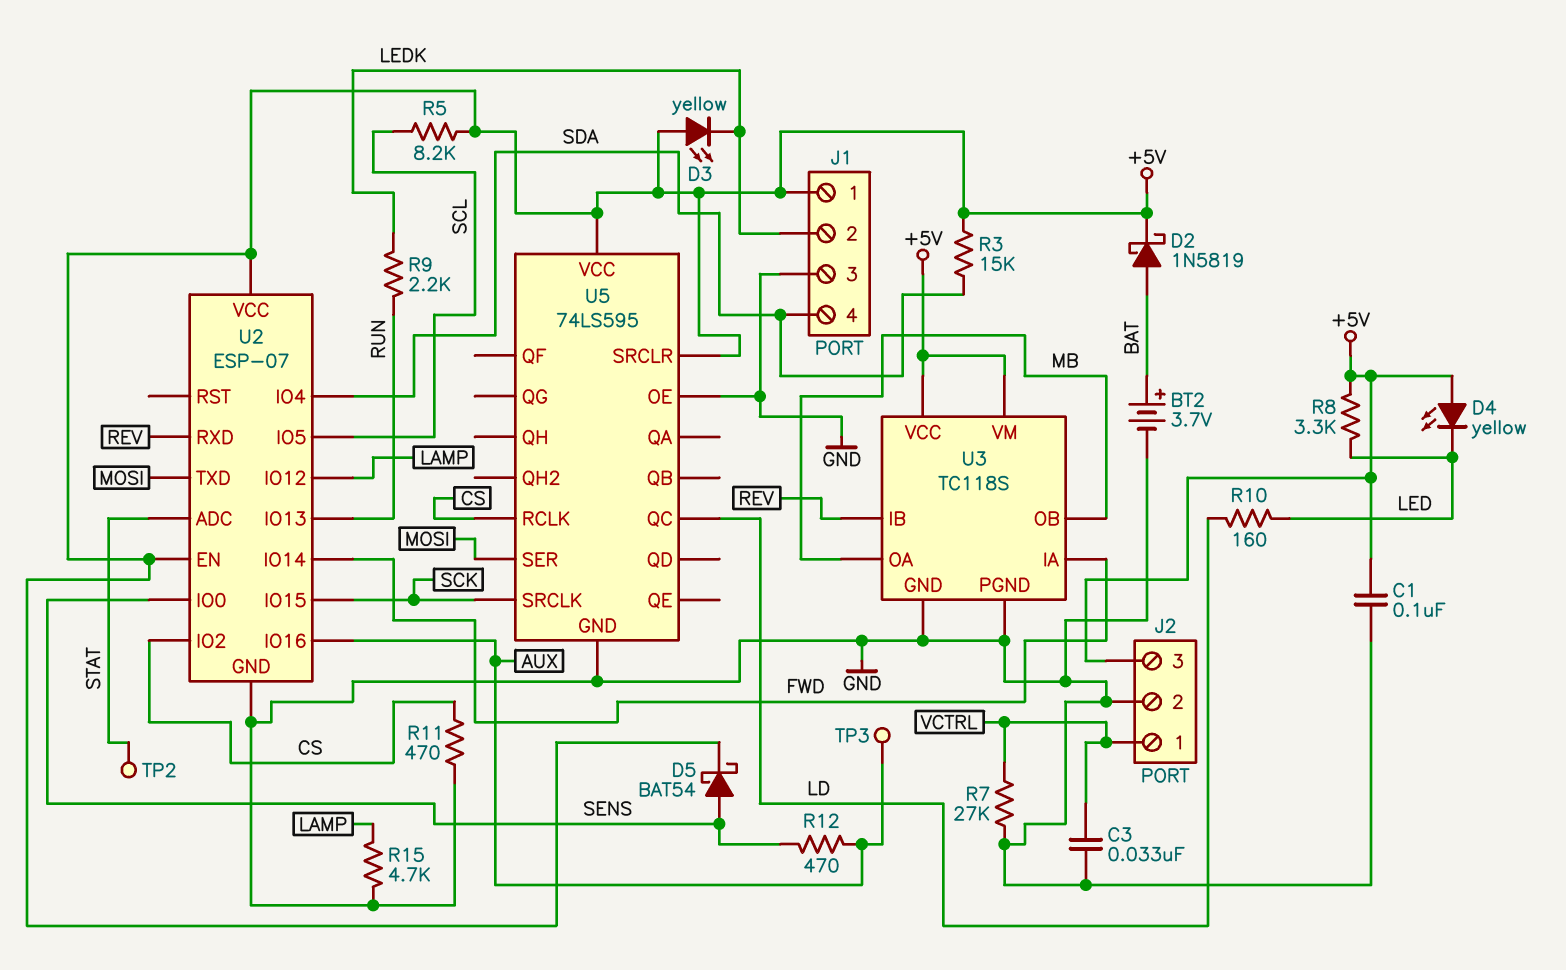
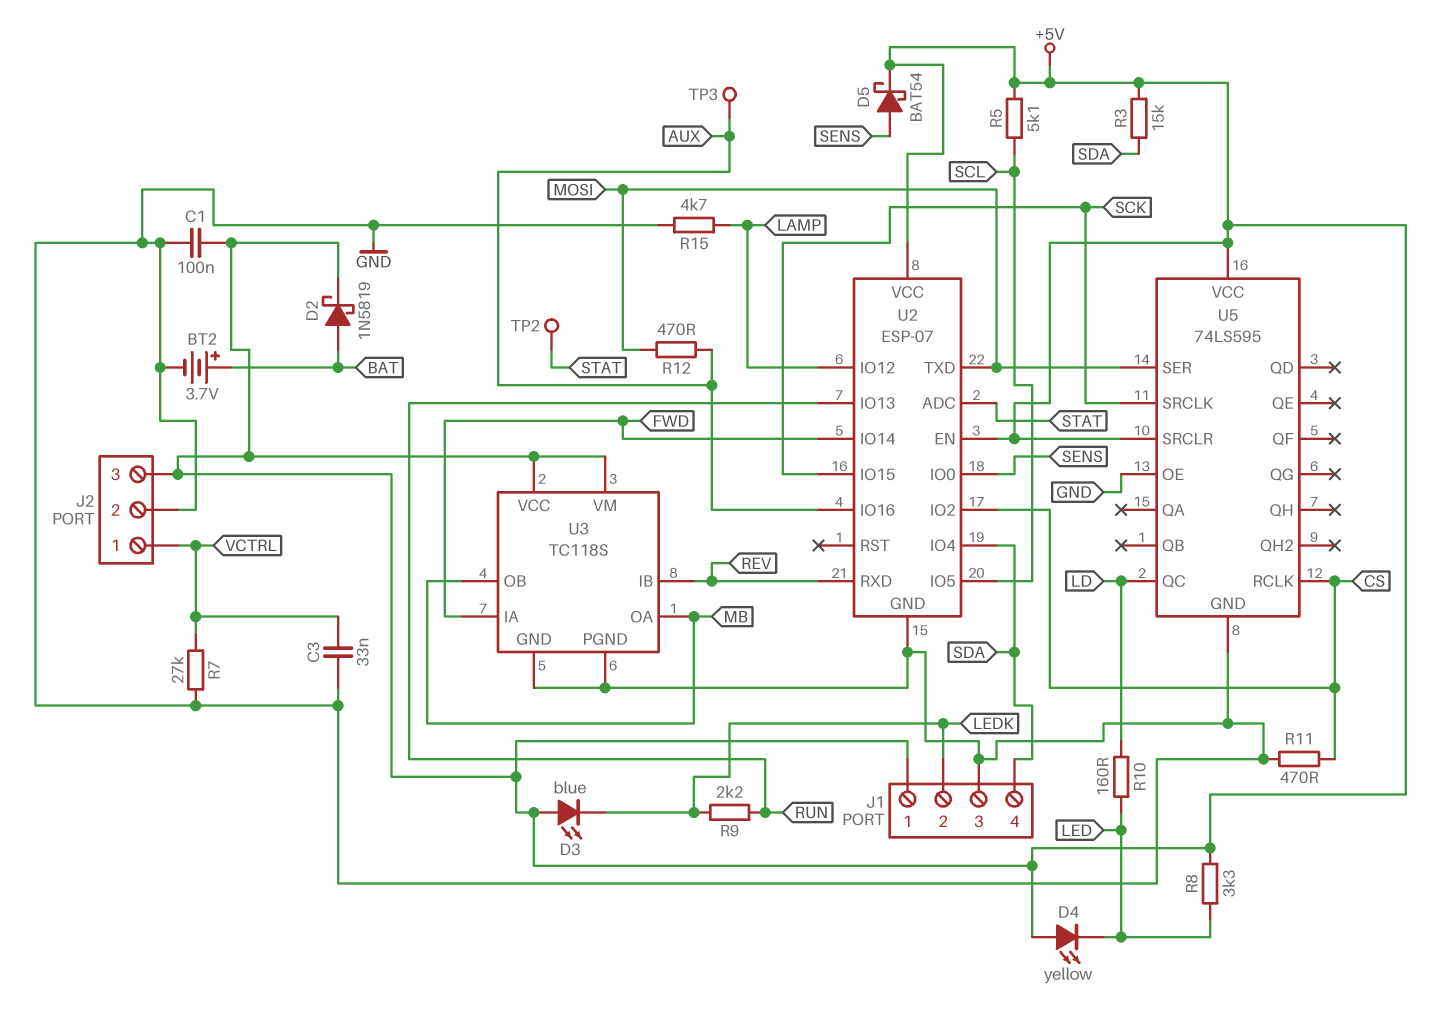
D3: LED yellow (A +5V, K LEDK) -> LED blue (A +5V, K LEDK)
R5: 8.2k (+5V, SCL) -> 5.1k (+5V, SCL)
R12: 470 (AUX, SENS) -> 470 (AUX, MOSI)

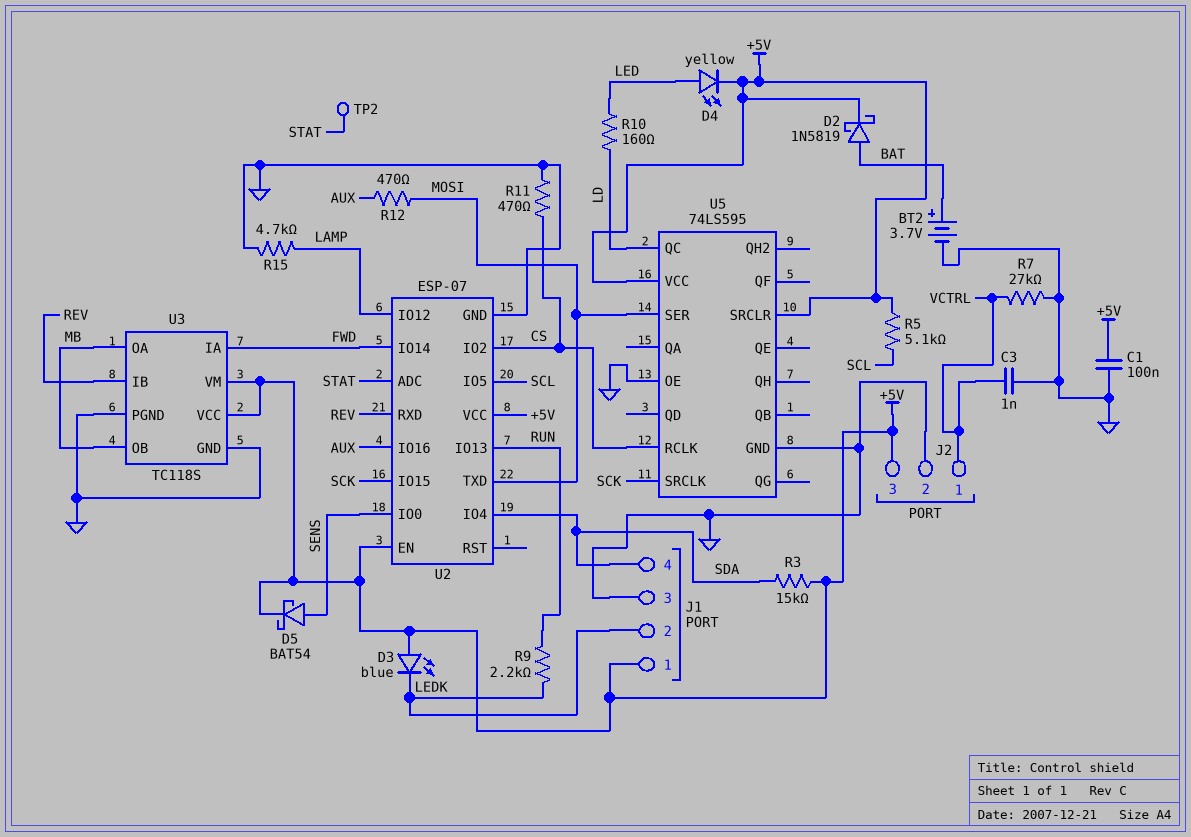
C3: 33nF (GND, VCTRL) -> 1nF (GND, VCTRL)
D4: LED yellow (A +5V, K LED) -> LED yellow (A LED, K +5V)
R8: 3.3k (+5V, LED) -> none
TP3: test point (AUX) -> none

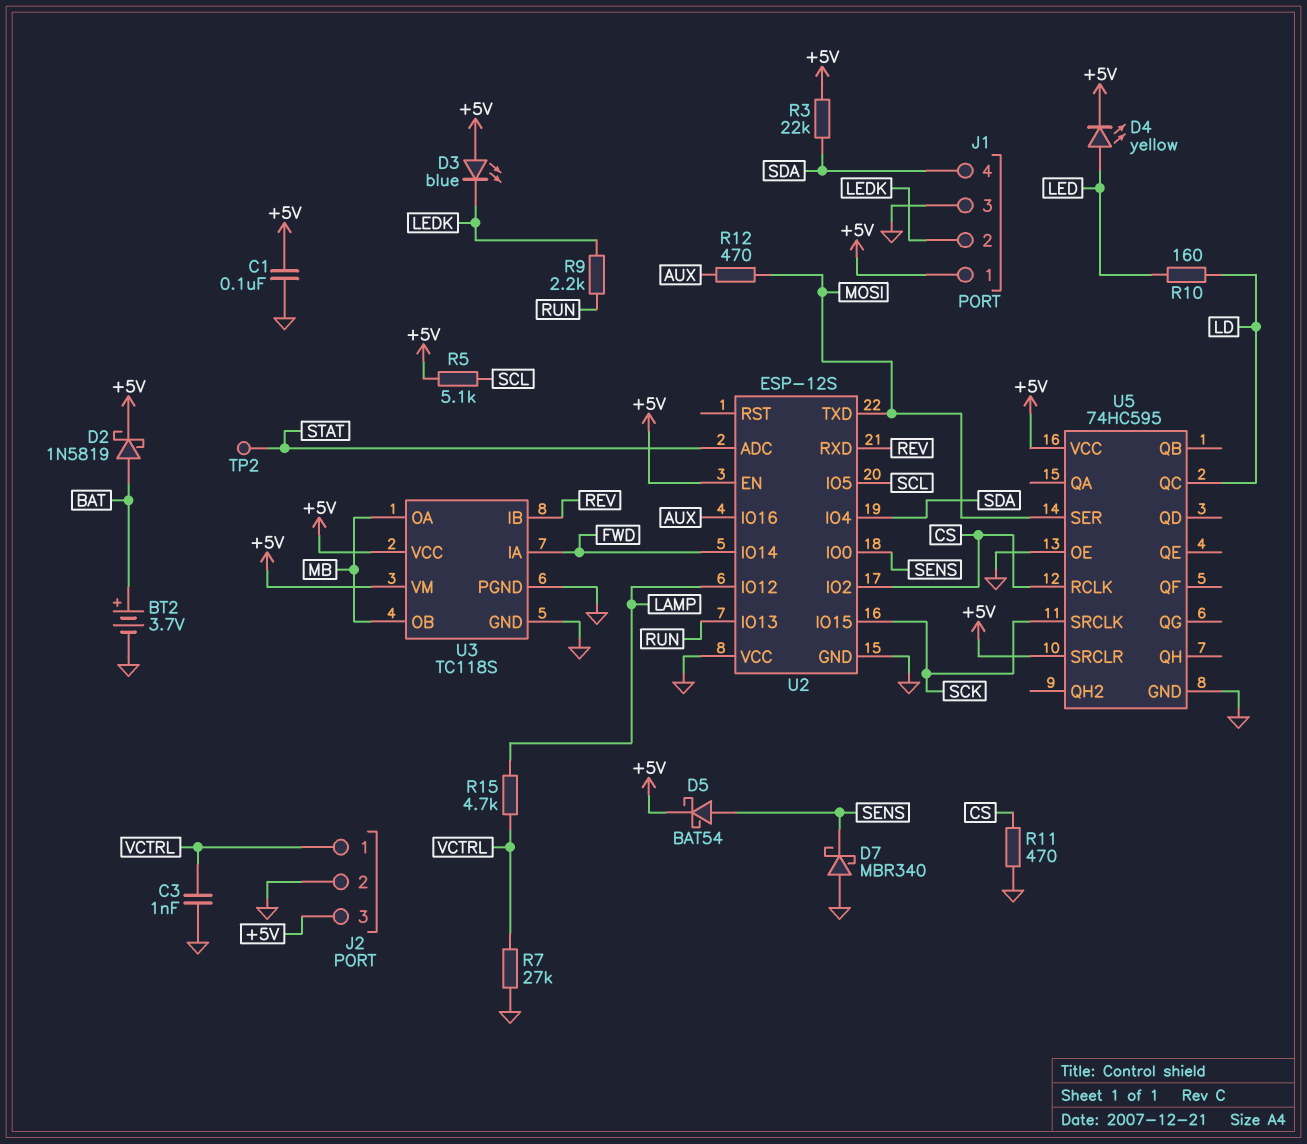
D7: none -> schottky MBR340 (A GND, K SENS)
R3: 15k (+5V, SDA) -> 22k (+5V, SDA)
R15: 4.7k (GND, LAMP) -> 4.7k (LAMP, VCTRL)
U2: ESP-07 -> ESP-12S
U2 pin VCC: +5V -> GND
U5: 74LS595 -> 74HC595

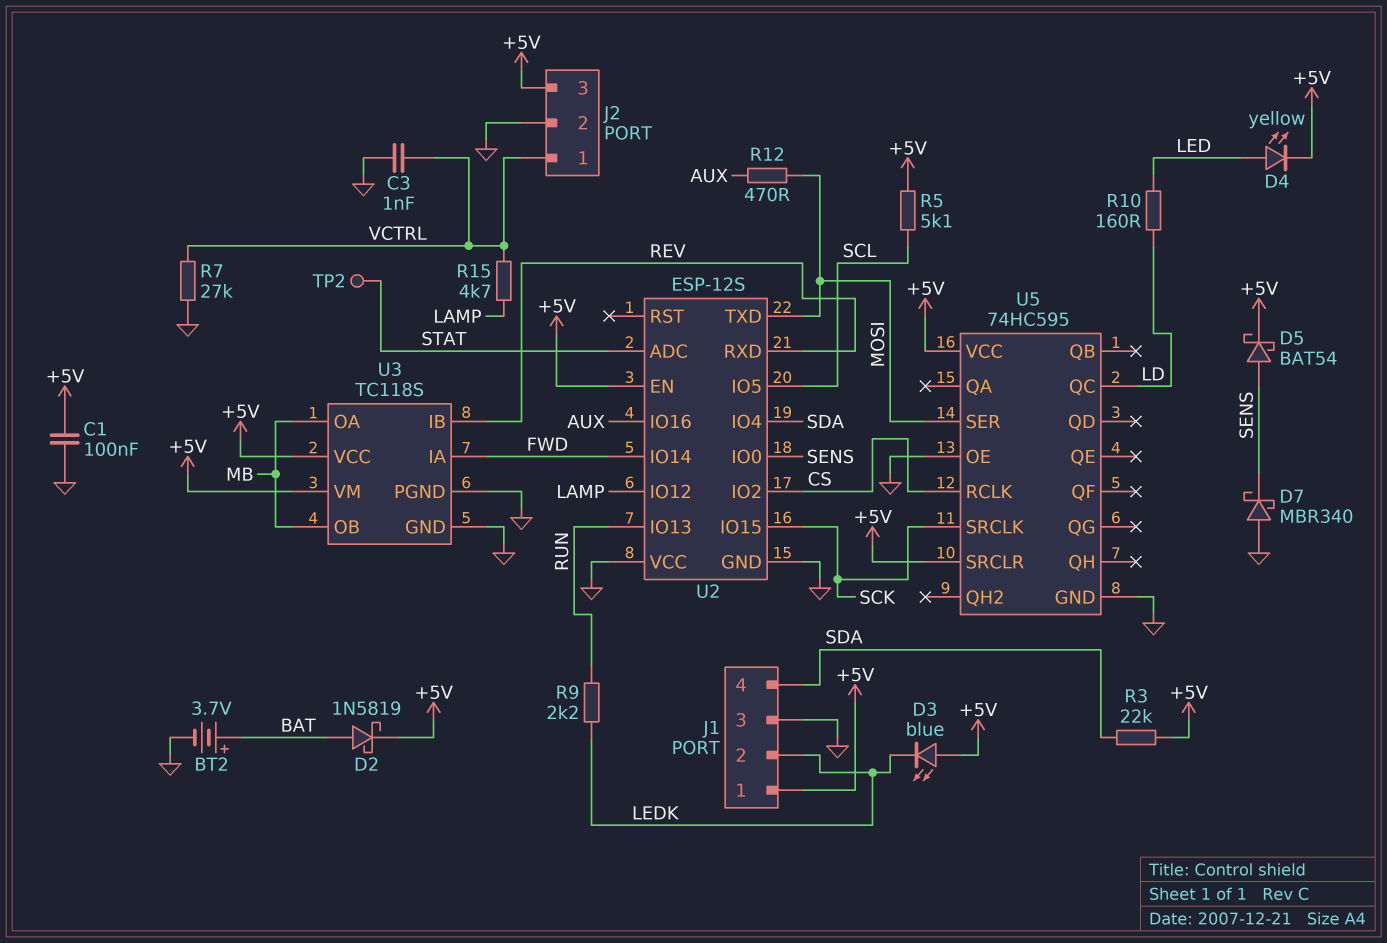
R11: 470 (CS, GND) -> none

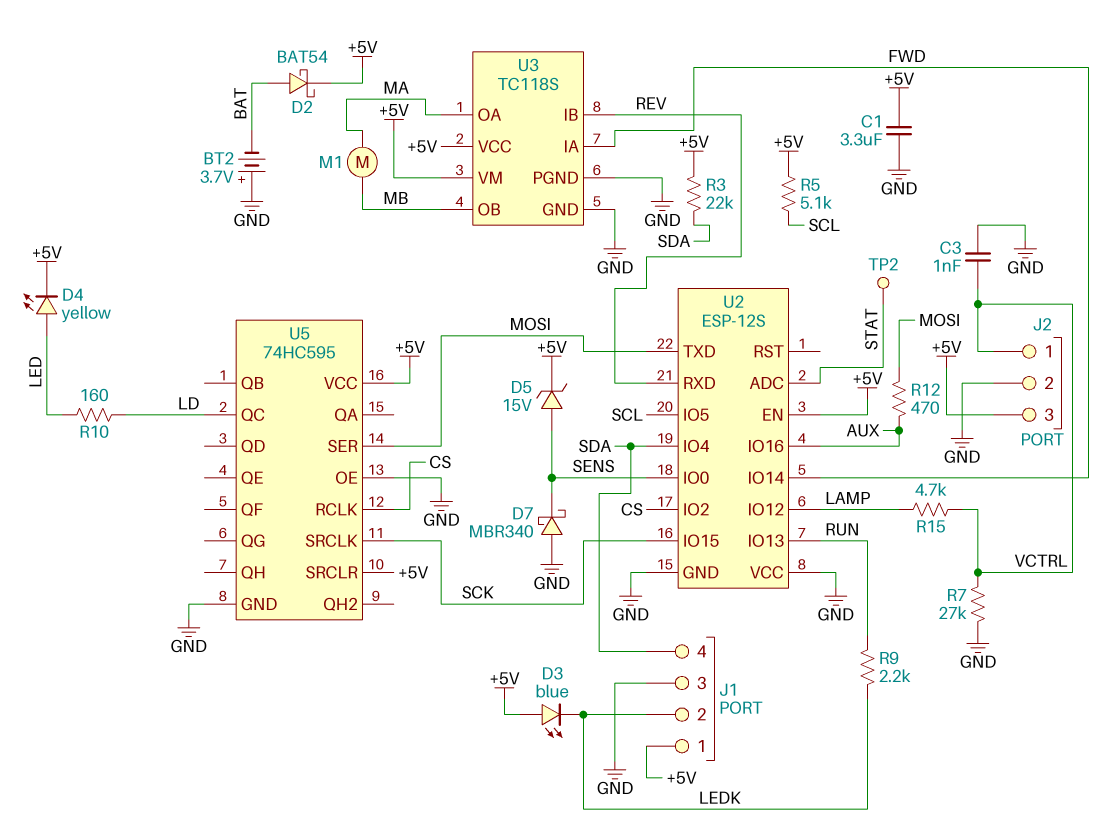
BT2: 3.7V (plus BAT, minus GND) -> 3.7V (plus GND, minus BAT)
C1: 100nF (+5V, GND) -> 3.3uF (+5V, GND)
D2: schottky 1N5819 (A BAT, K +5V) -> schottky BAT54 (A BAT, K +5V)
D5: schottky BAT54 (A SENS, K +5V) -> zener 15V (A SENS, K +5V)
M1: none -> motor (MA, MB)
U3 pin OA: MB -> MA

